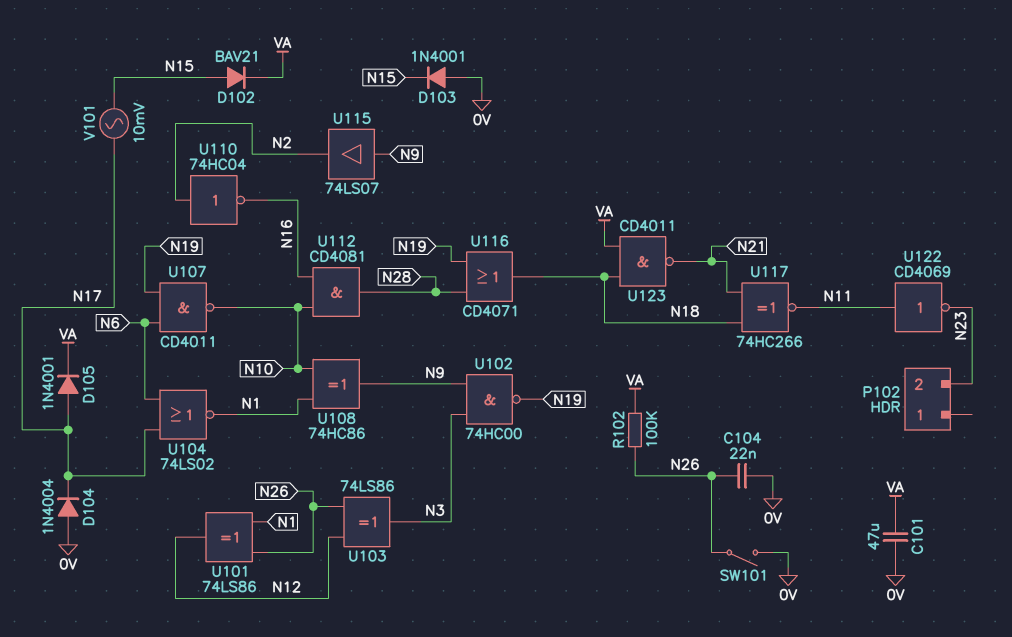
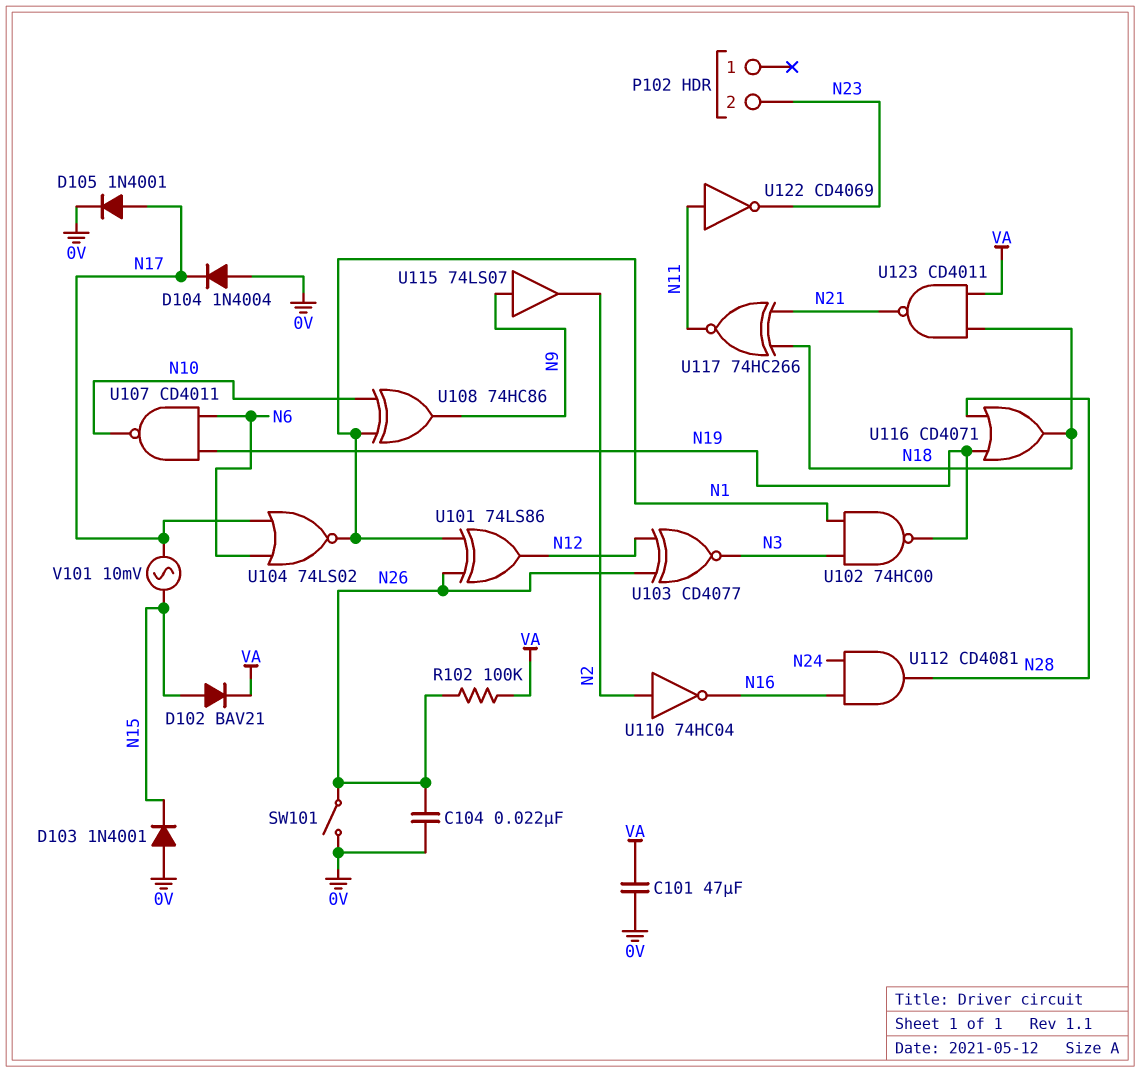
D105: diode 1N4001 (A N17, K VA) -> diode 1N4001 (A N17, K 0V)
U102: NAND 74HC00 (in N3, in N9, out N19) -> NAND 74HC00 (in N1, in N3, out N19)
U103: XOR 74LS86 (in N12, in N26, out N3) -> XNOR CD4077 (in N12, in N26, out N3)
U112: AND CD4081 (in N10, in N16, out N28) -> AND CD4081 (in N16, in N24, out N28)

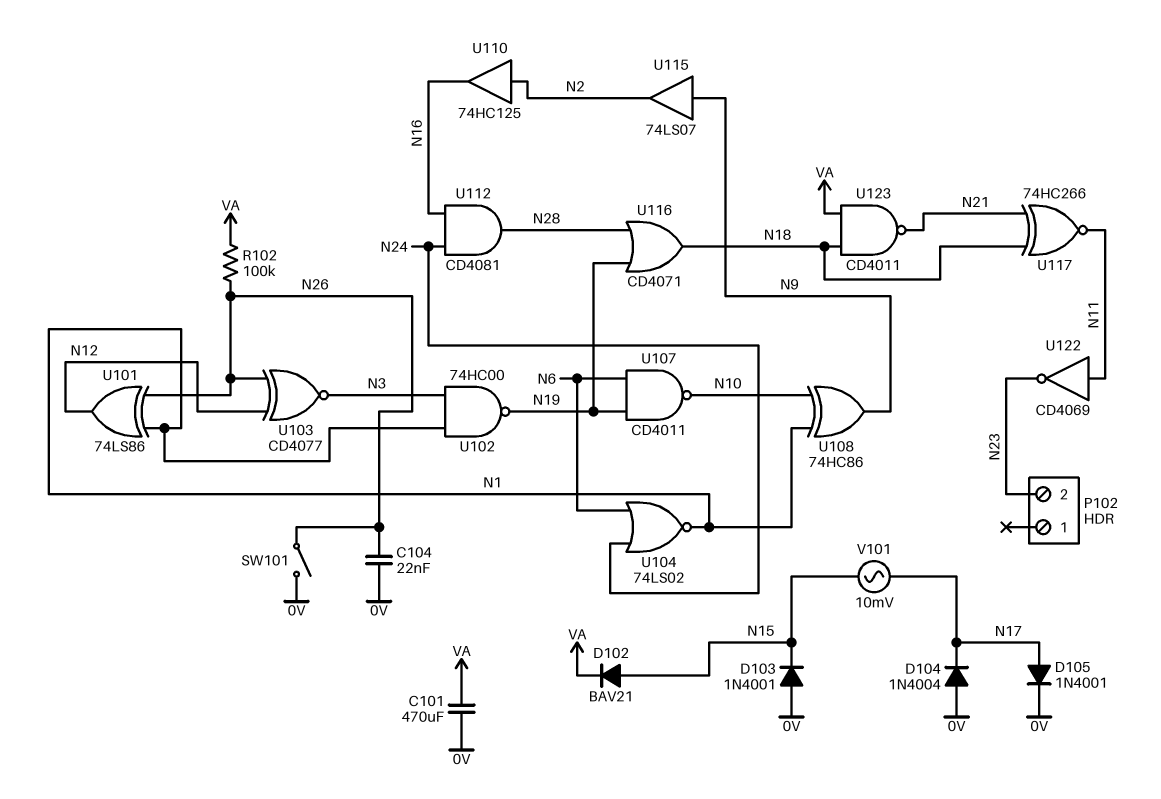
C101: 47uF (0V, VA) -> 470uF (0V, VA)
U104: NOR 74LS02 (in N6, in N17, out N1) -> NOR 74LS02 (in N6, in N24, out N1)
U110: NOT 74HC04 (in N2, out N16) -> buffer 74HC125 (in N2, out N16)

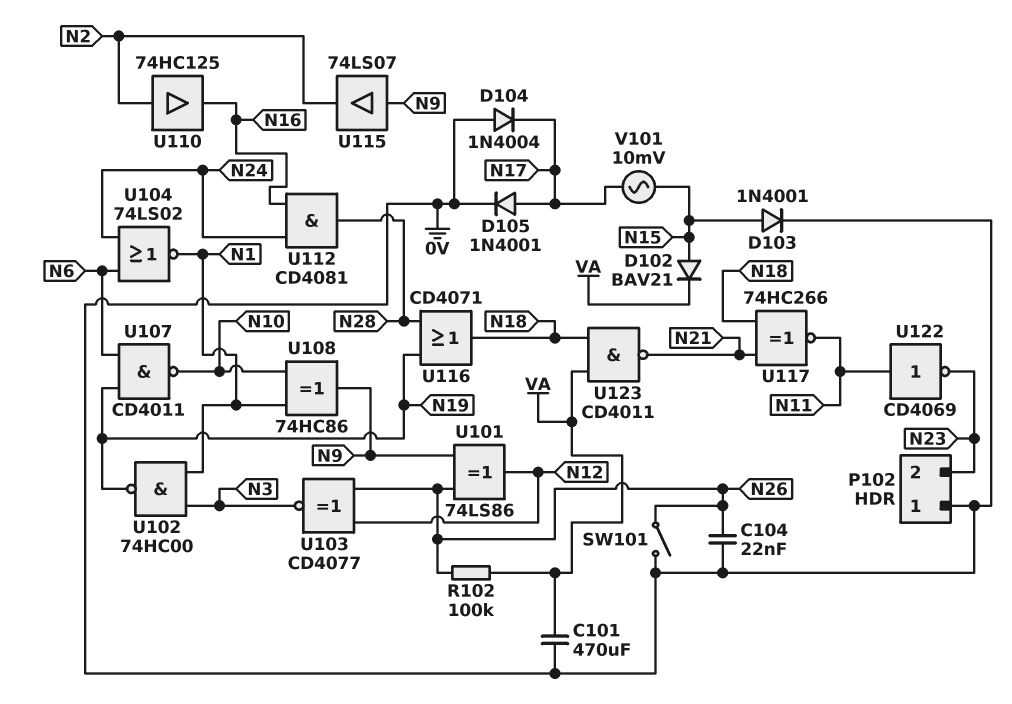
D103: diode 1N4001 (A 0V, K N15) -> diode 1N4001 (A N15, K 0V)
P102 pin 1: none -> 0V
U101: XOR 74LS86 (in N1, in N26, out N12) -> XOR 74LS86 (in N9, in N26, out N12)

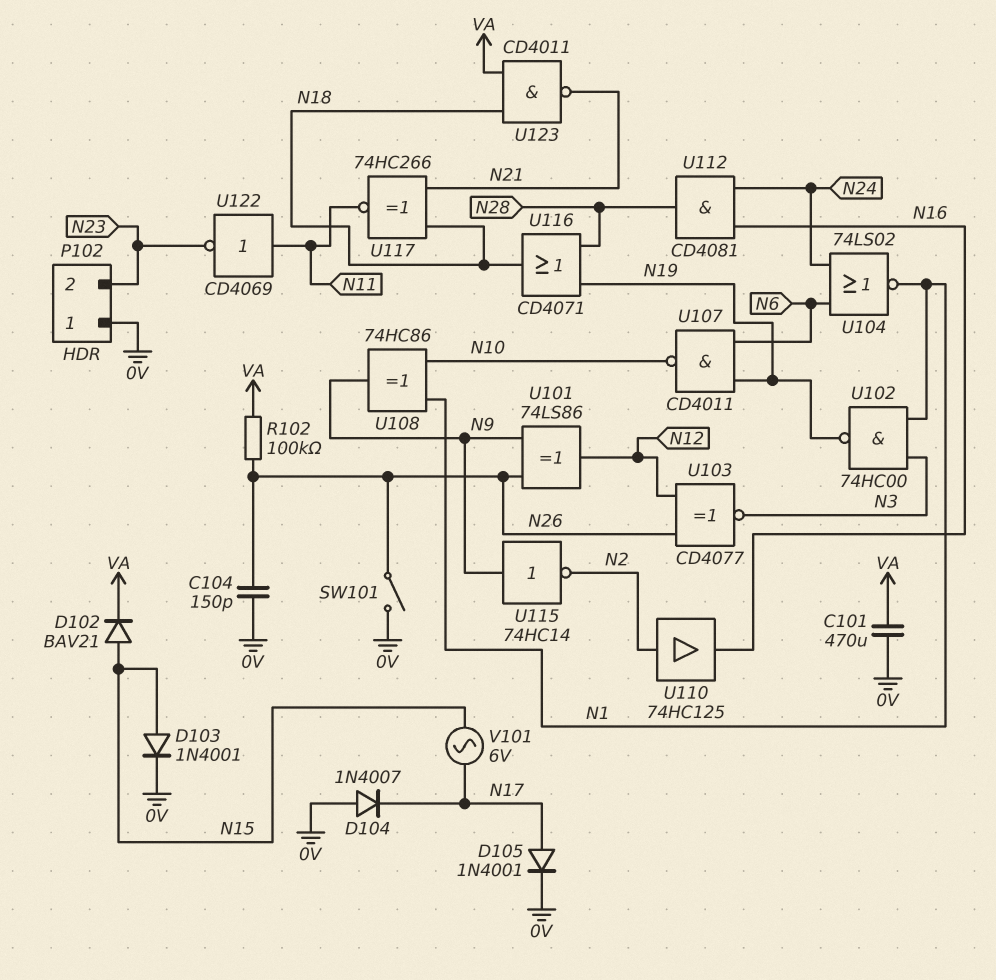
C104: 22nF (0V, N26) -> 150pF (0V, N26)
D104: diode 1N4004 (A 0V, K N17) -> diode 1N4007 (A 0V, K N17)
U115: buffer 74LS07 (in N9, out N2) -> NOT 74HC14 (in N9, out N2)
V101: AC 10mV (N15, N17) -> AC 6V (N15, N17)

